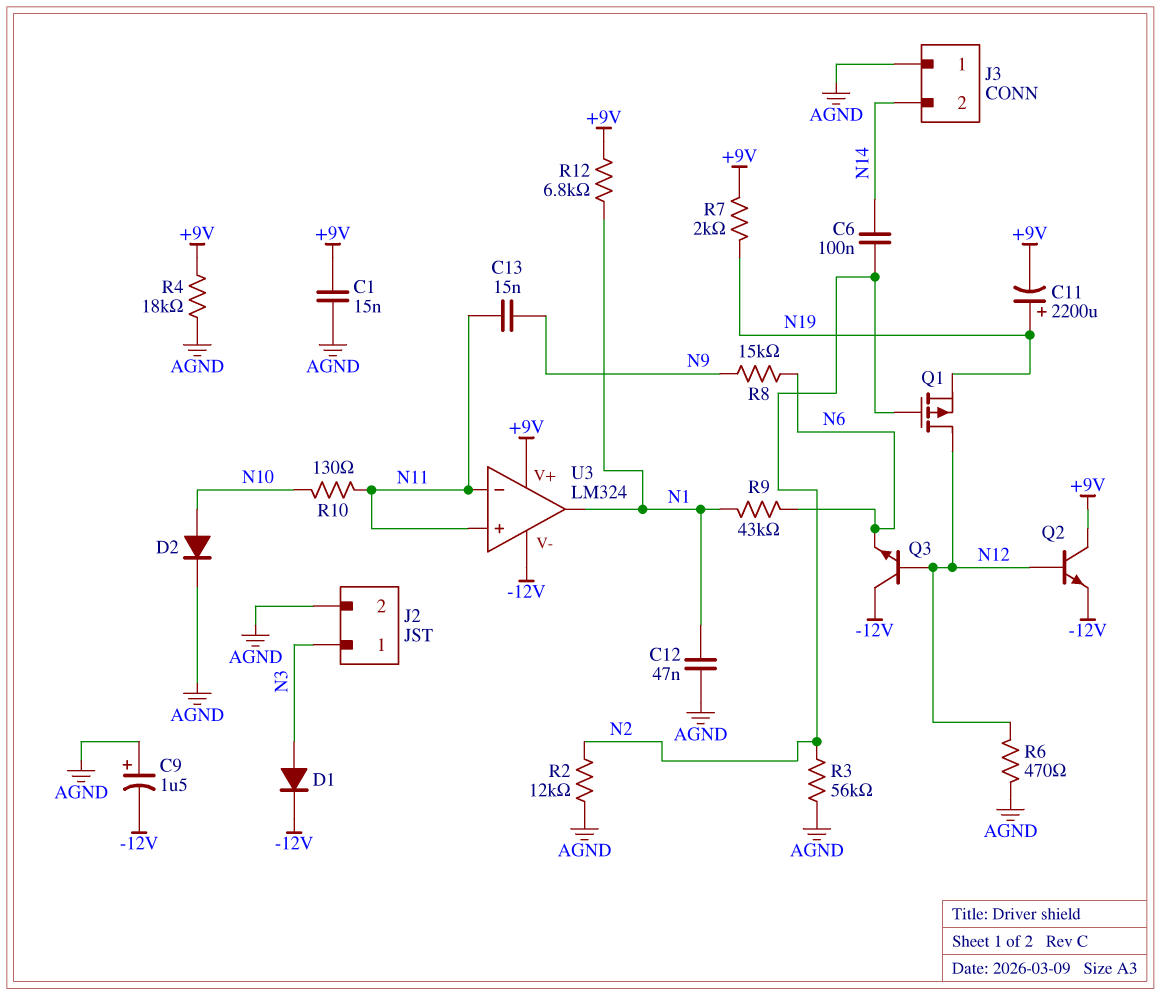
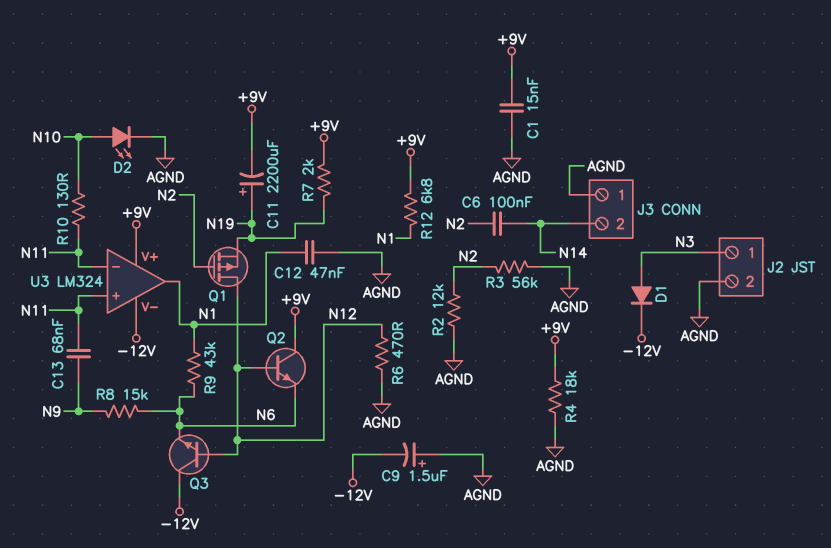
C13: 15nF (N9, N11) -> 68nF (N9, N11)
D2: diode (A N10, K AGND) -> LED (A N10, K AGND)
Q2: NPN (B N12, C +9V, E -12V) -> NPN (B N12, C +9V, E N6)

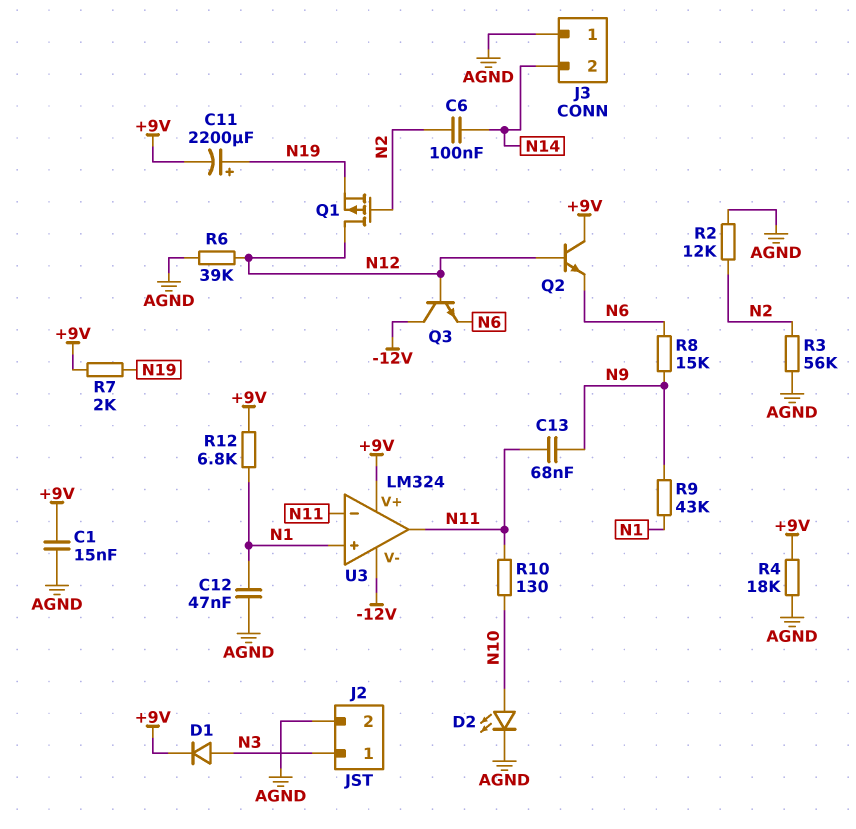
C9: 1.5uF (plus AGND, minus -12V) -> none
D1: diode (A N3, K -12V) -> diode (A N3, K +9V)
R6: 470 (AGND, N12) -> 39k (AGND, N12)
R9: 43k (N1, N6) -> 43k (N1, N9)
U3 pin in+: N11 -> N1
U3 pin out: N1 -> N11

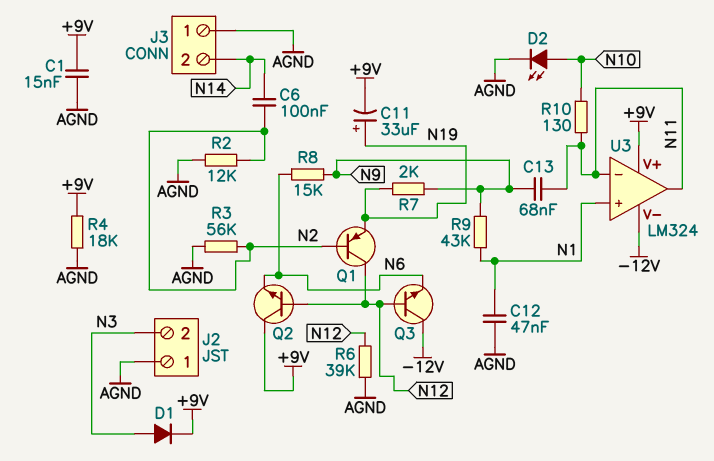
C11: 2200uF (plus N19, minus +9V) -> 33uF (plus N19, minus +9V)
J2 pin 1: N3 -> AGND
J2 pin 2: AGND -> N3
Q1: PMOS (G N2, D N12, S N19) -> PNP (B N2, C N12, E N19)
R7: 2k (+9V, N19) -> 2k (N9, N19)
R12: 6.8k (+9V, N1) -> none

